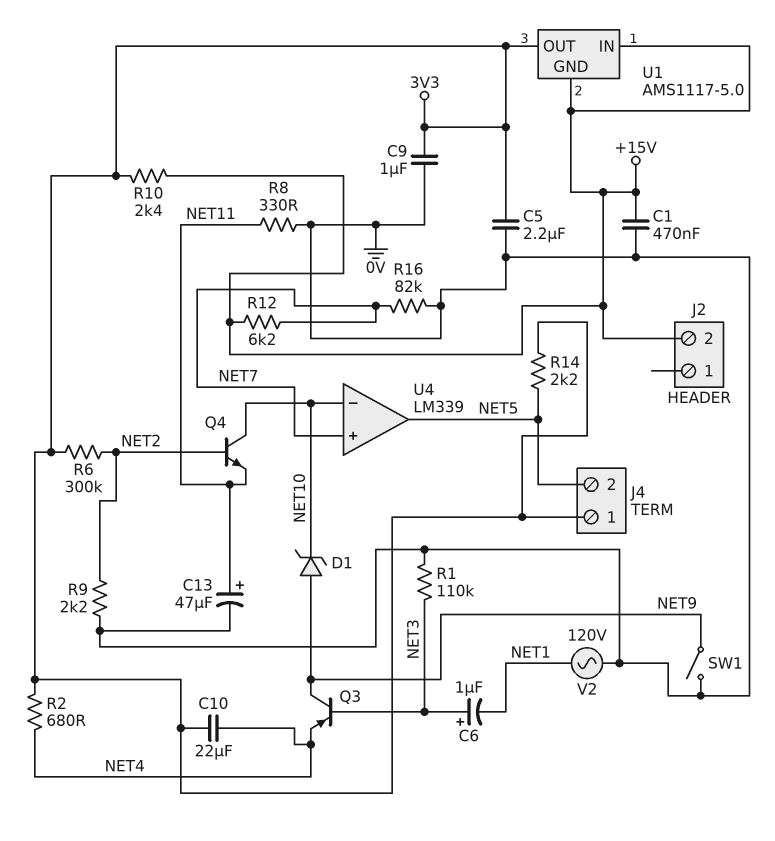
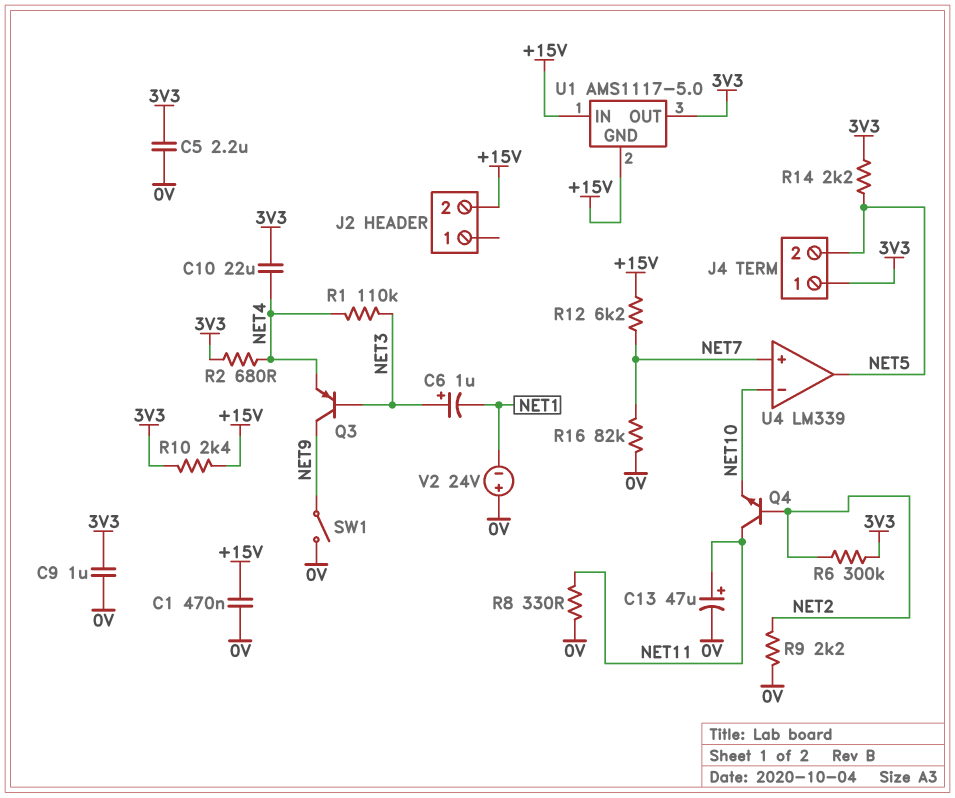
D1: zener (A NET9, K NET10) -> none
Q4: NPN (B NET2, C NET10, E NET11) -> NPN (B NET2, C NET11, E NET10)
R1: 110k (0V, NET3) -> 110k (NET3, NET4)
V2: AC 120V (0V, NET1) -> 24V (plus 0V, minus NET1)

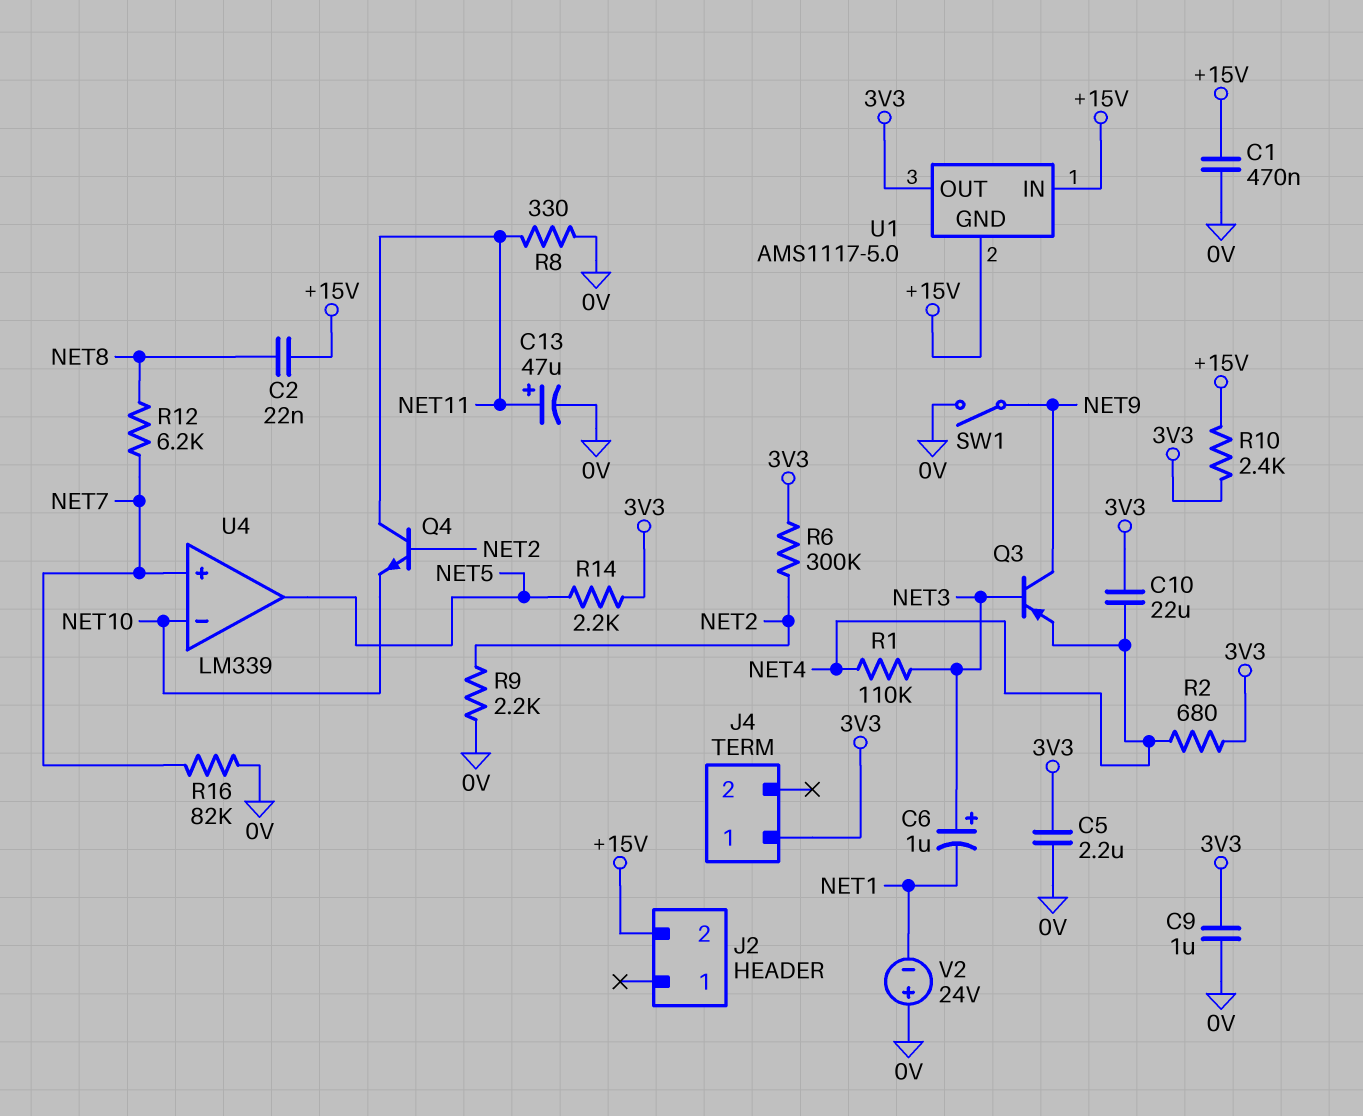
C2: none -> 22nF (+15V, NET8)
J4 pin 2: NET5 -> none
R12: 6.2k (+15V, NET7) -> 6.2k (NET7, NET8)

